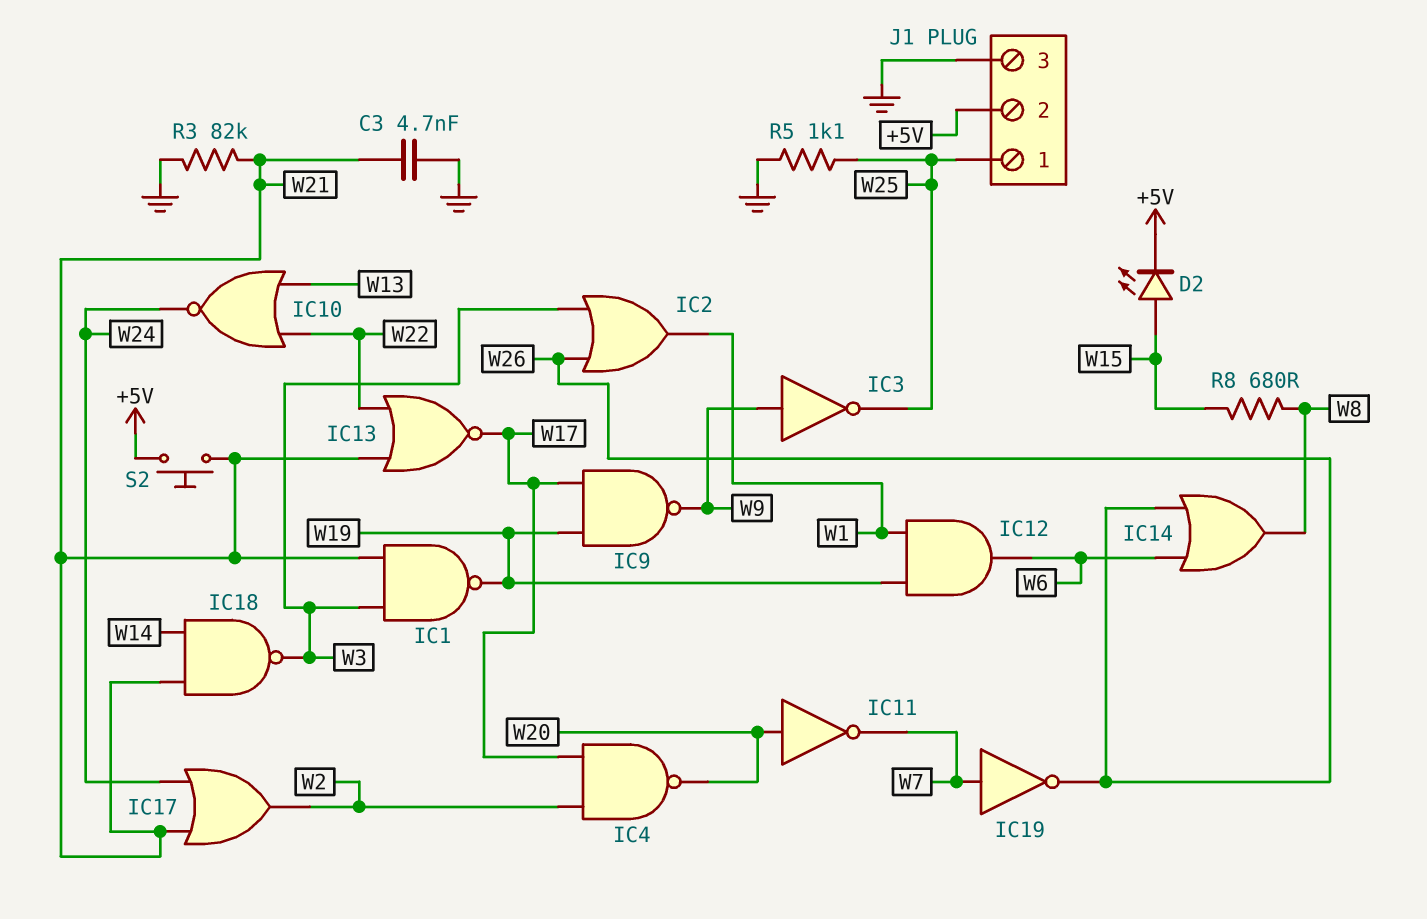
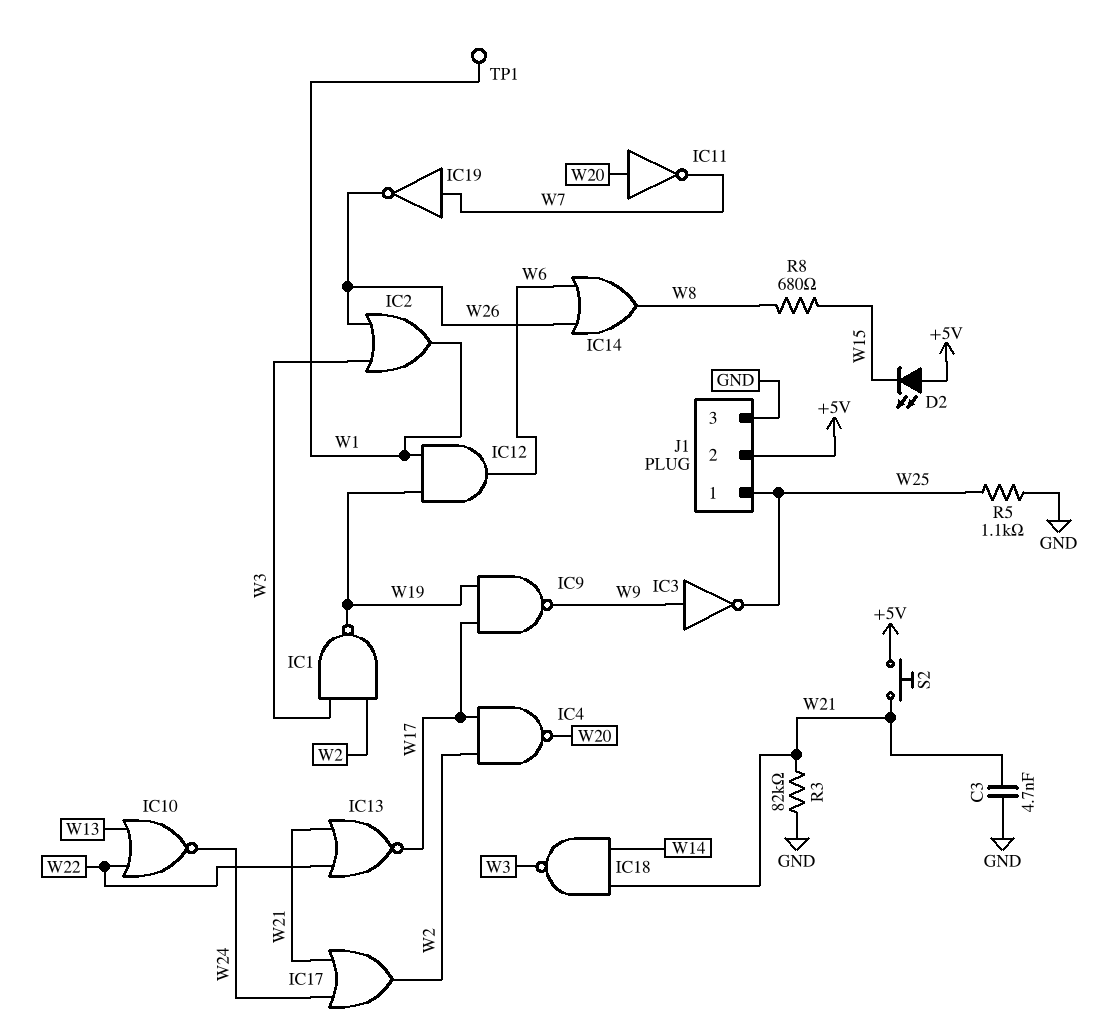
D2: LED (A W15, K +5V) -> LED (A +5V, K W15)
IC1: NAND (in W3, in W21, out W19) -> NAND (in W2, in W3, out W19)
TP1: none -> test point (W1)

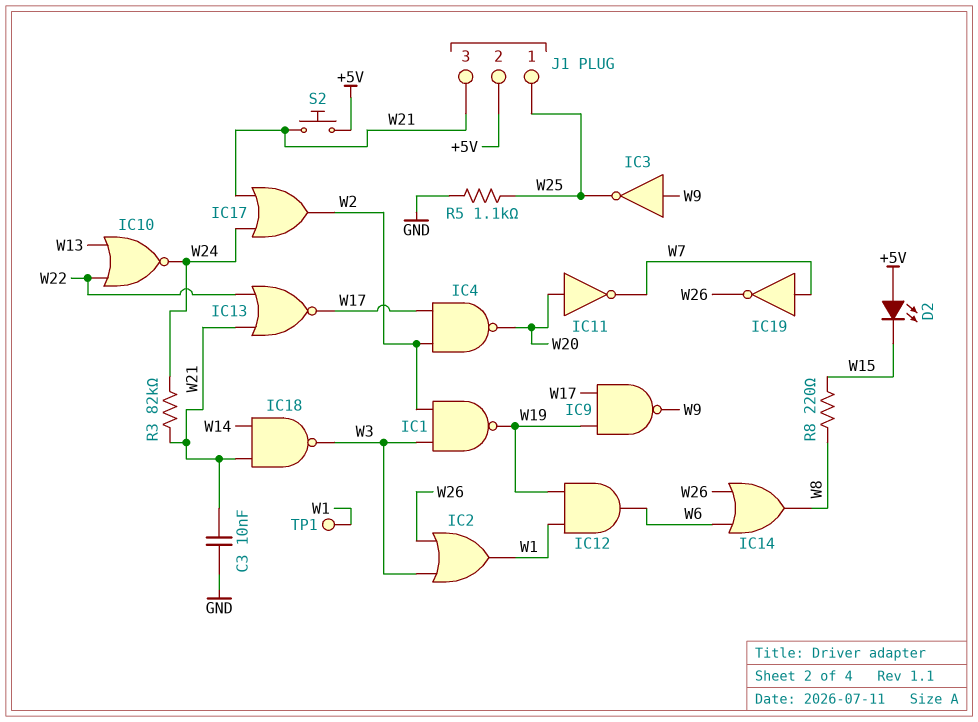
C3: 4.7nF (GND, W21) -> 10nF (GND, W21)
J1 pin 3: GND -> W21
R3: 82k (GND, W21) -> 82k (W21, W24)
R8: 680 (W8, W15) -> 220 (W8, W15)

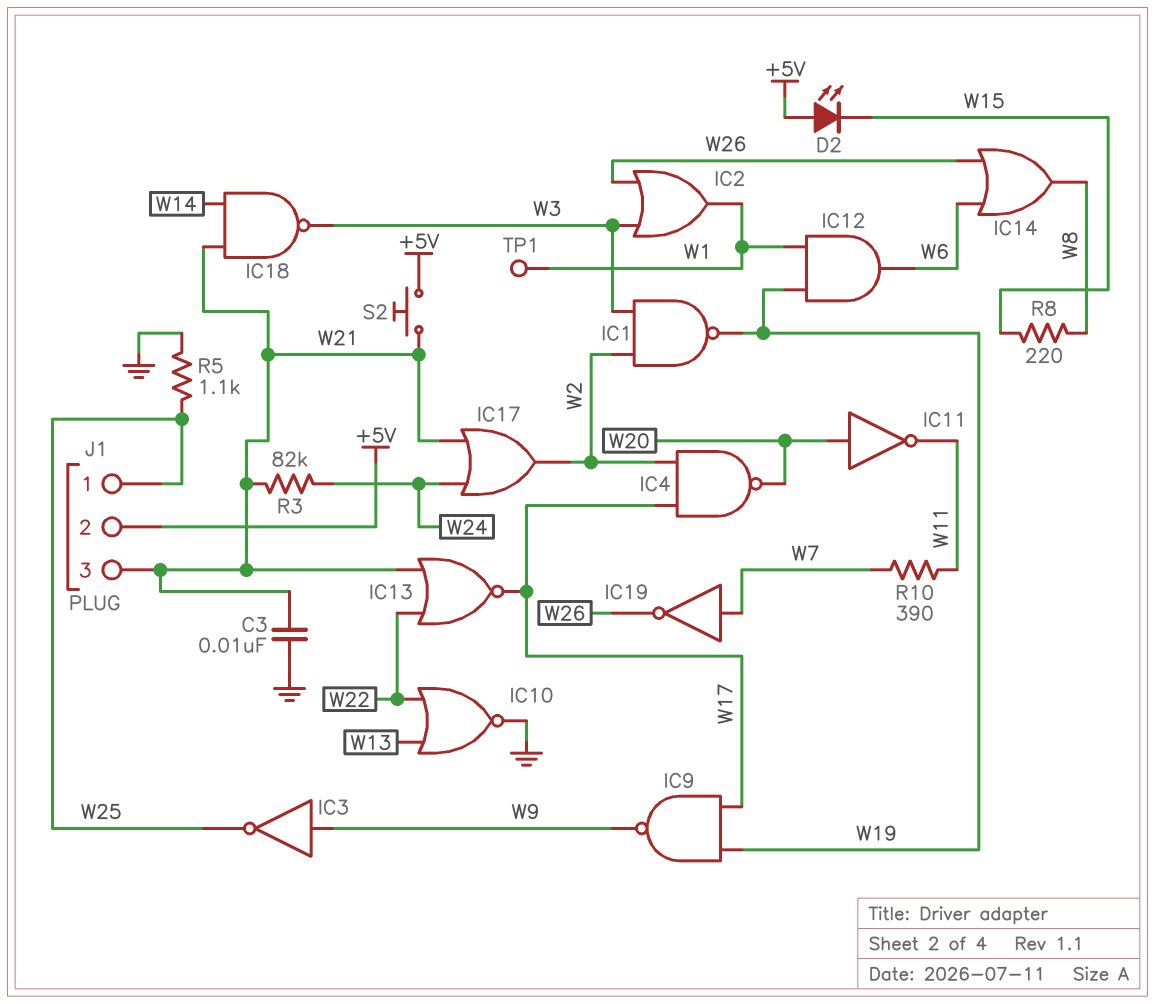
IC10: NOR (in W13, in W22, out W24) -> NOR (in W13, in W22, out GND)
IC11: NOT (in W20, out W7) -> NOT (in W20, out W11)
R10: none -> 390 (W7, W11)

